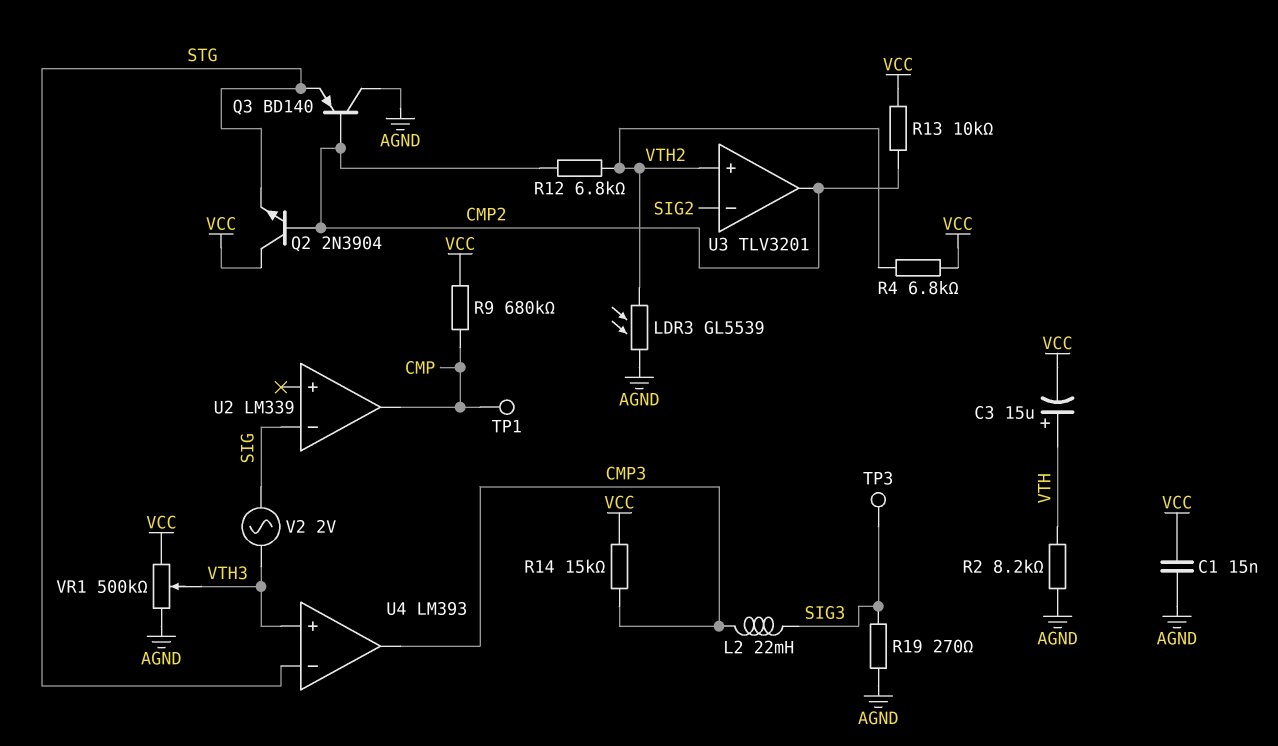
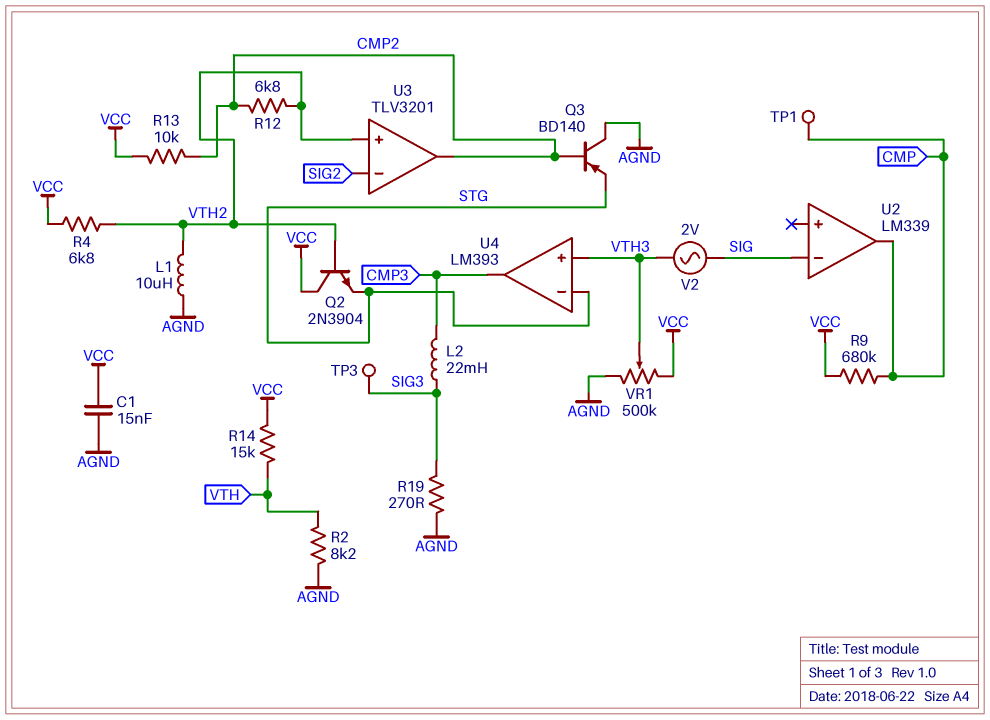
C3: 15uF (plus VTH, minus VCC) -> none
L1: none -> 10uH (AGND, VTH2)
LDR3: GL5539 (AGND, VTH2) -> none
Q2: NPN 2N3904 (B CMP2, C VCC, E STG) -> NPN 2N3904 (B VTH2, C VCC, E STG)
R14: 15k (CMP3, VCC) -> 15k (VCC, VTH)

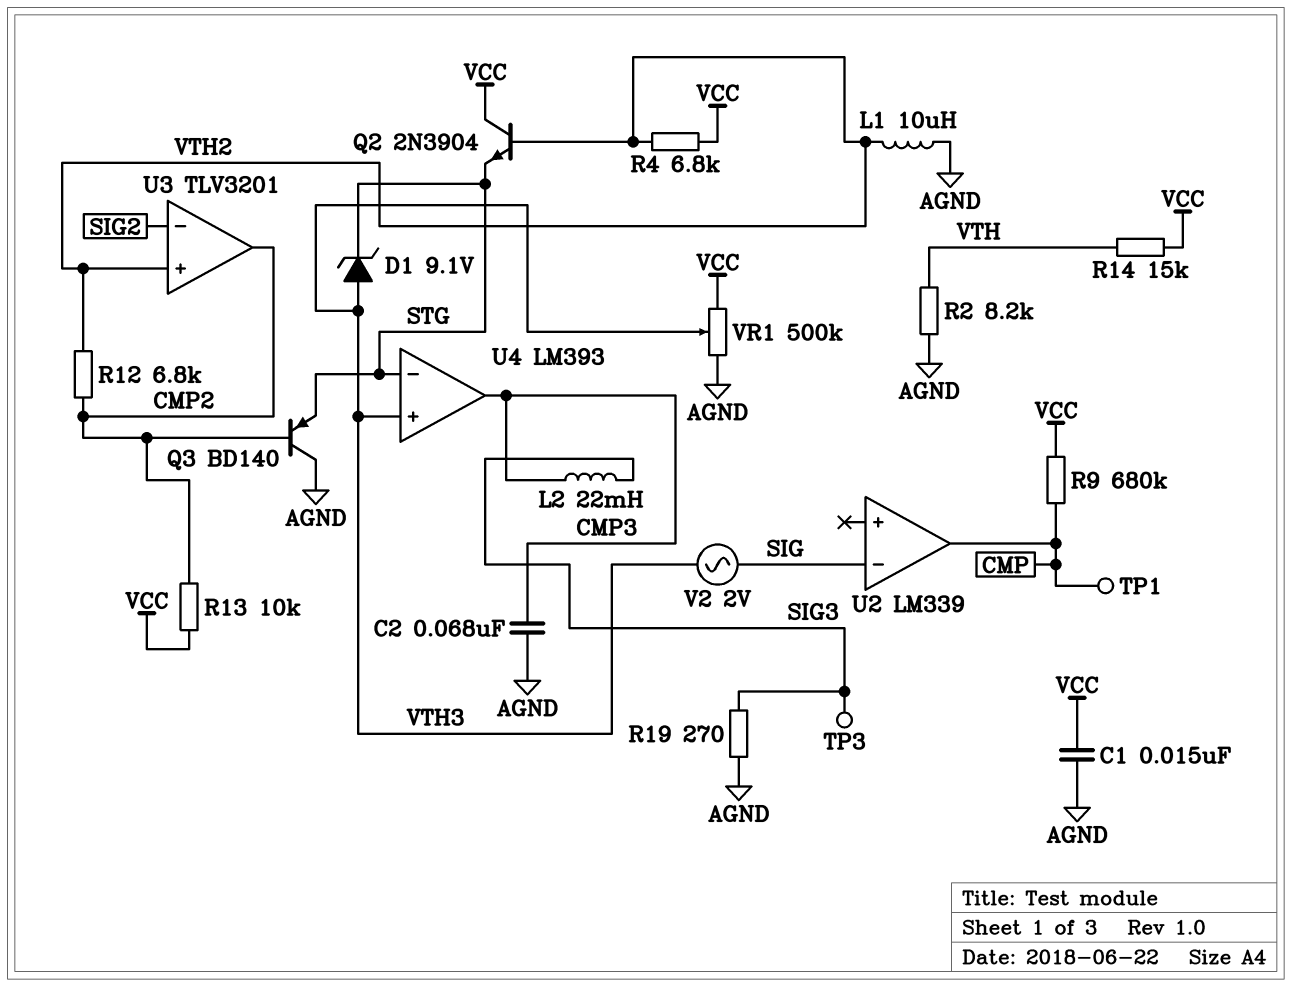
C2: none -> 68nF (AGND, CMP3)
D1: none -> zener 9.1V (A VTH3, K STG)

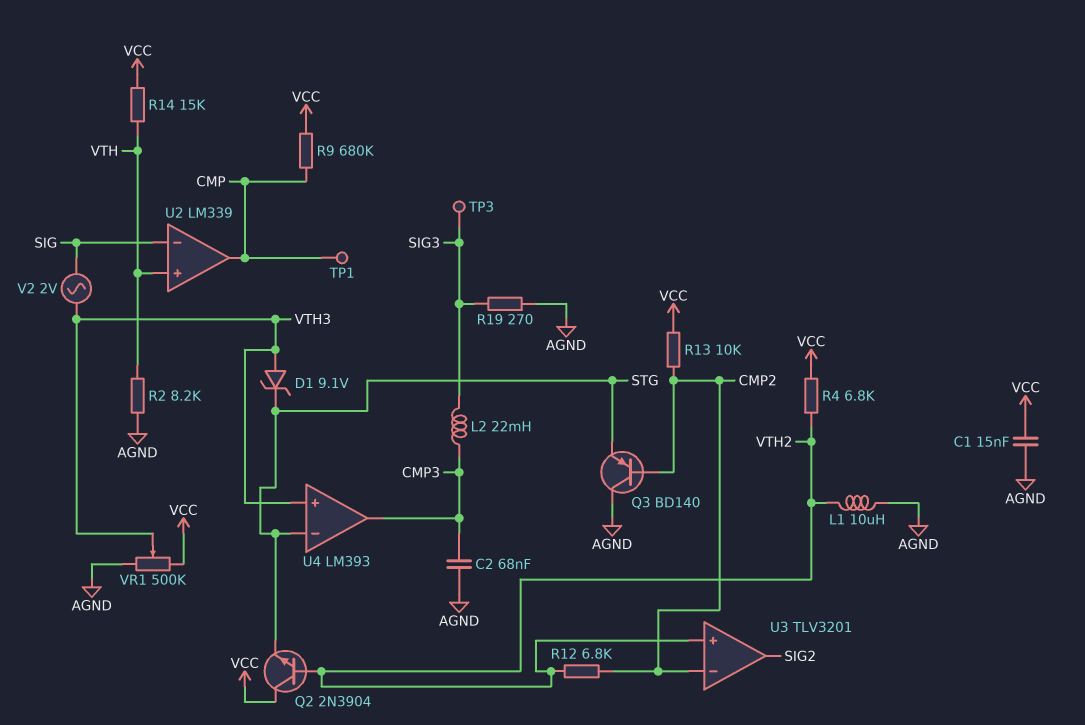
U2 pin in+: none -> VTH
U3 pin in-: SIG2 -> CMP2
U3 pin out: CMP2 -> SIG2

